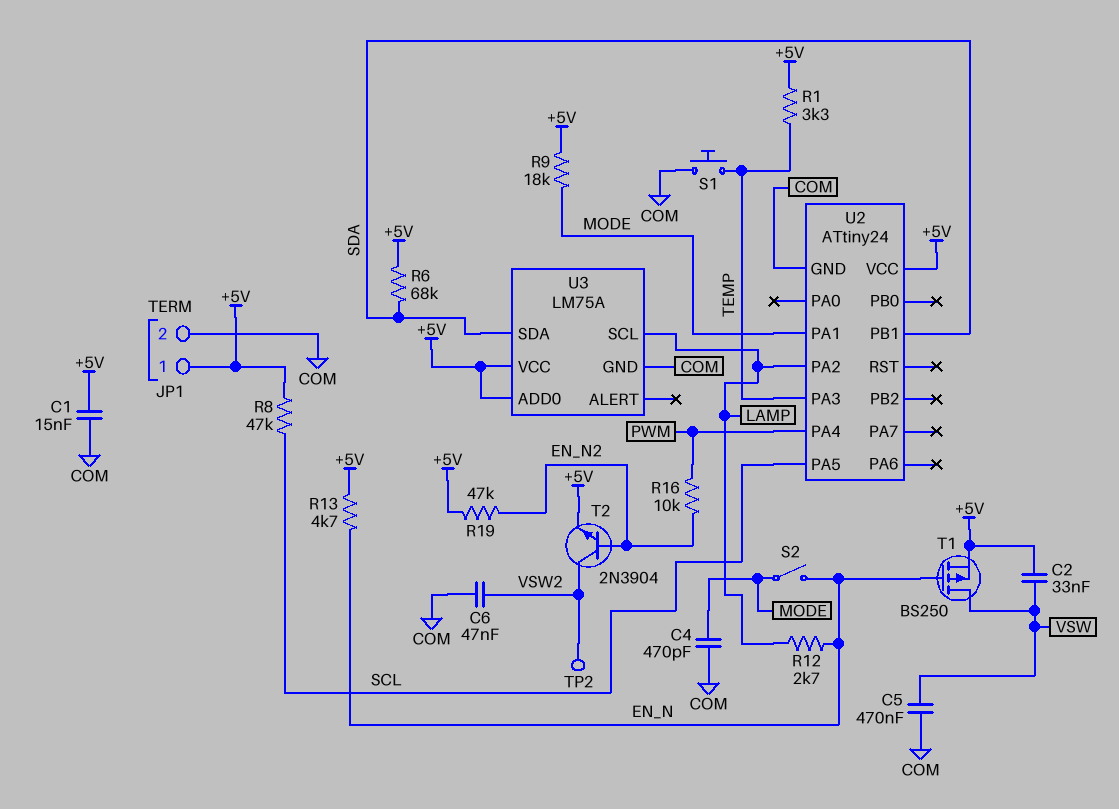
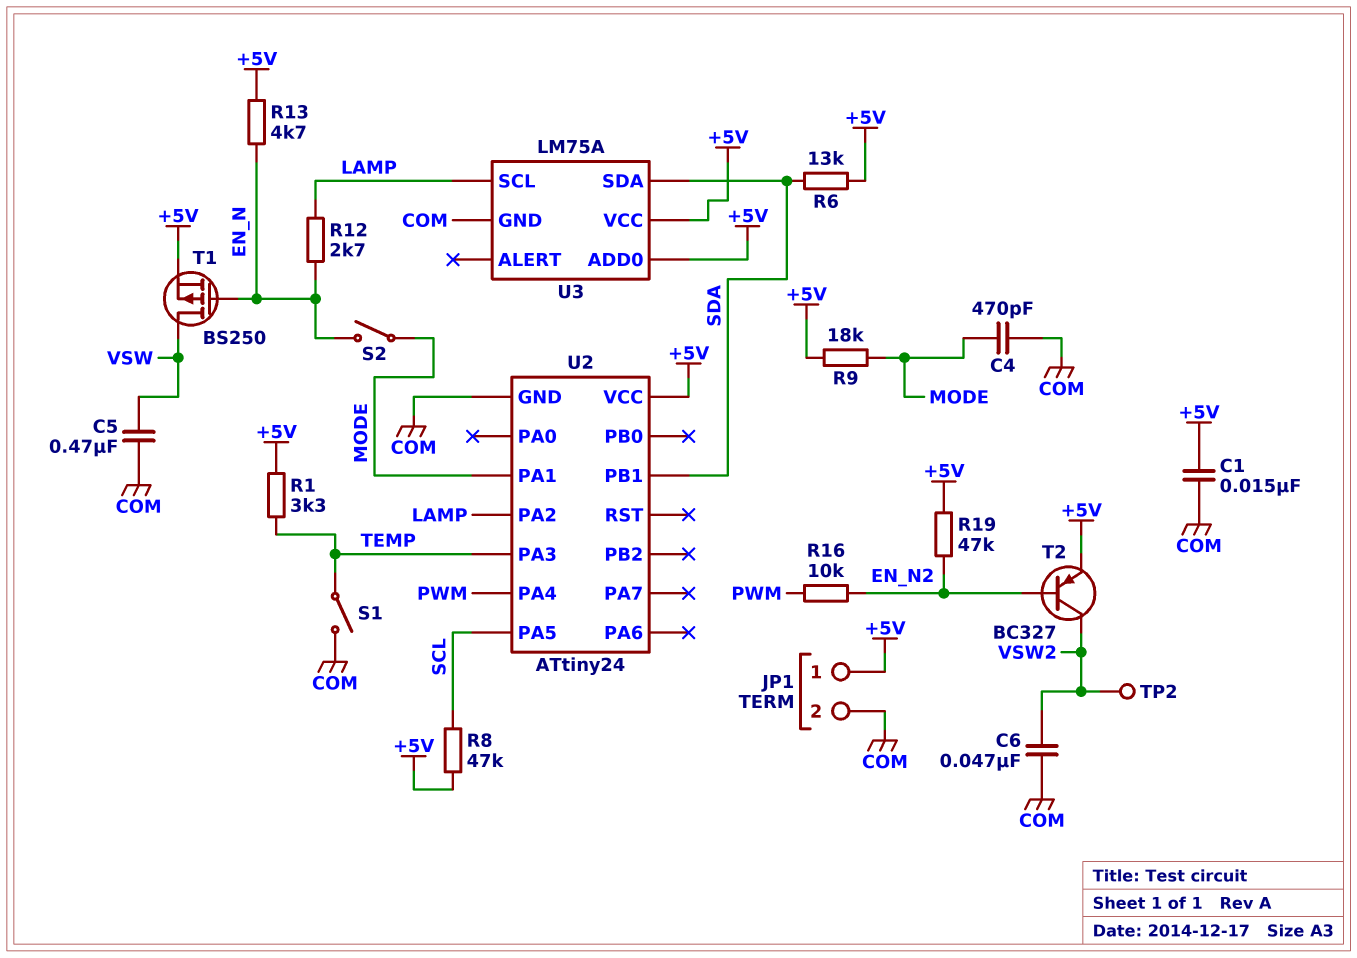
C2: 33nF (+5V, VSW) -> none
R6: 68k (+5V, SDA) -> 13k (+5V, SDA)
S1: button (COM, TEMP) -> switch (COM, TEMP)
T2: NPN 2N3904 (B EN_N2, C VSW2, E +5V) -> PNP BC327 (B EN_N2, C VSW2, E +5V)

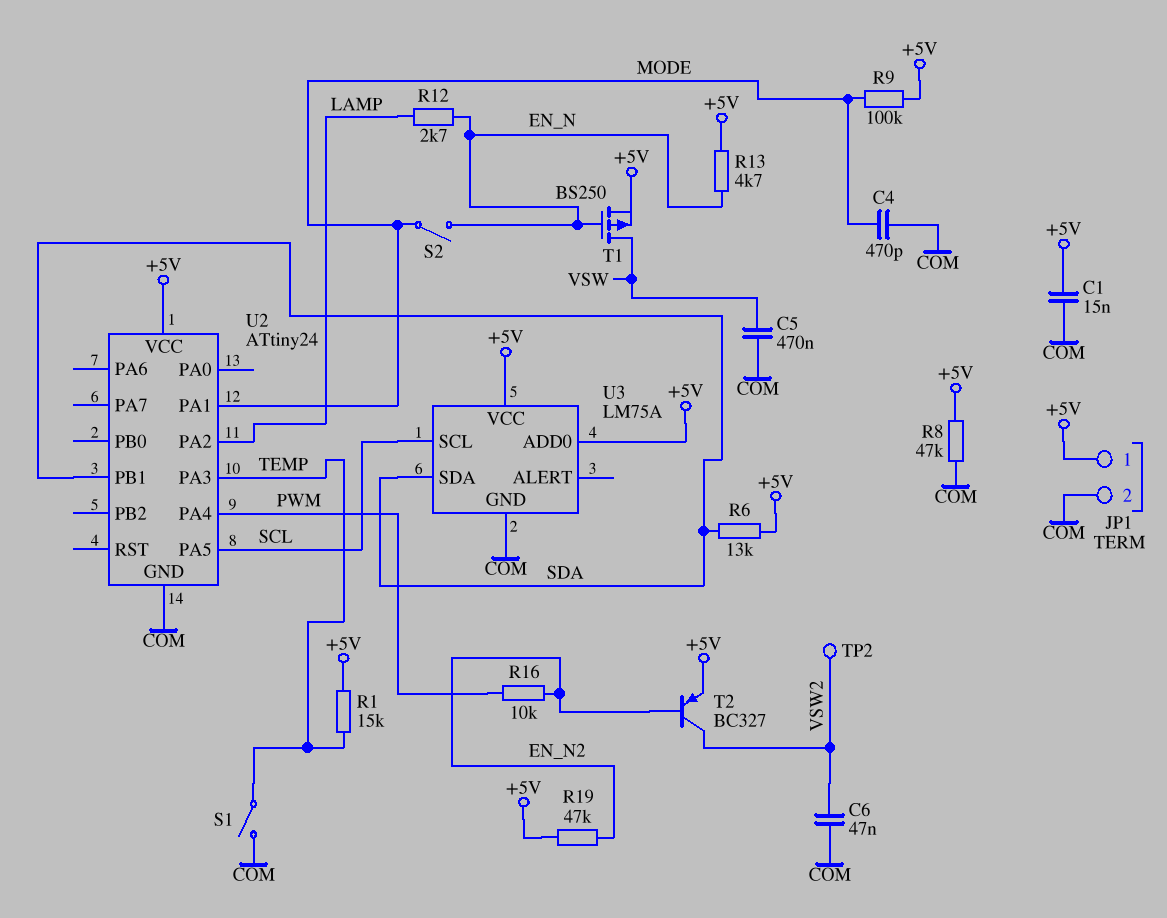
R1: 3.3k (+5V, TEMP) -> 15k (+5V, TEMP)
R8: 47k (+5V, SCL) -> 47k (+5V, COM)
R9: 18k (+5V, MODE) -> 100k (+5V, MODE)
U3 pin SCL: LAMP -> SCL

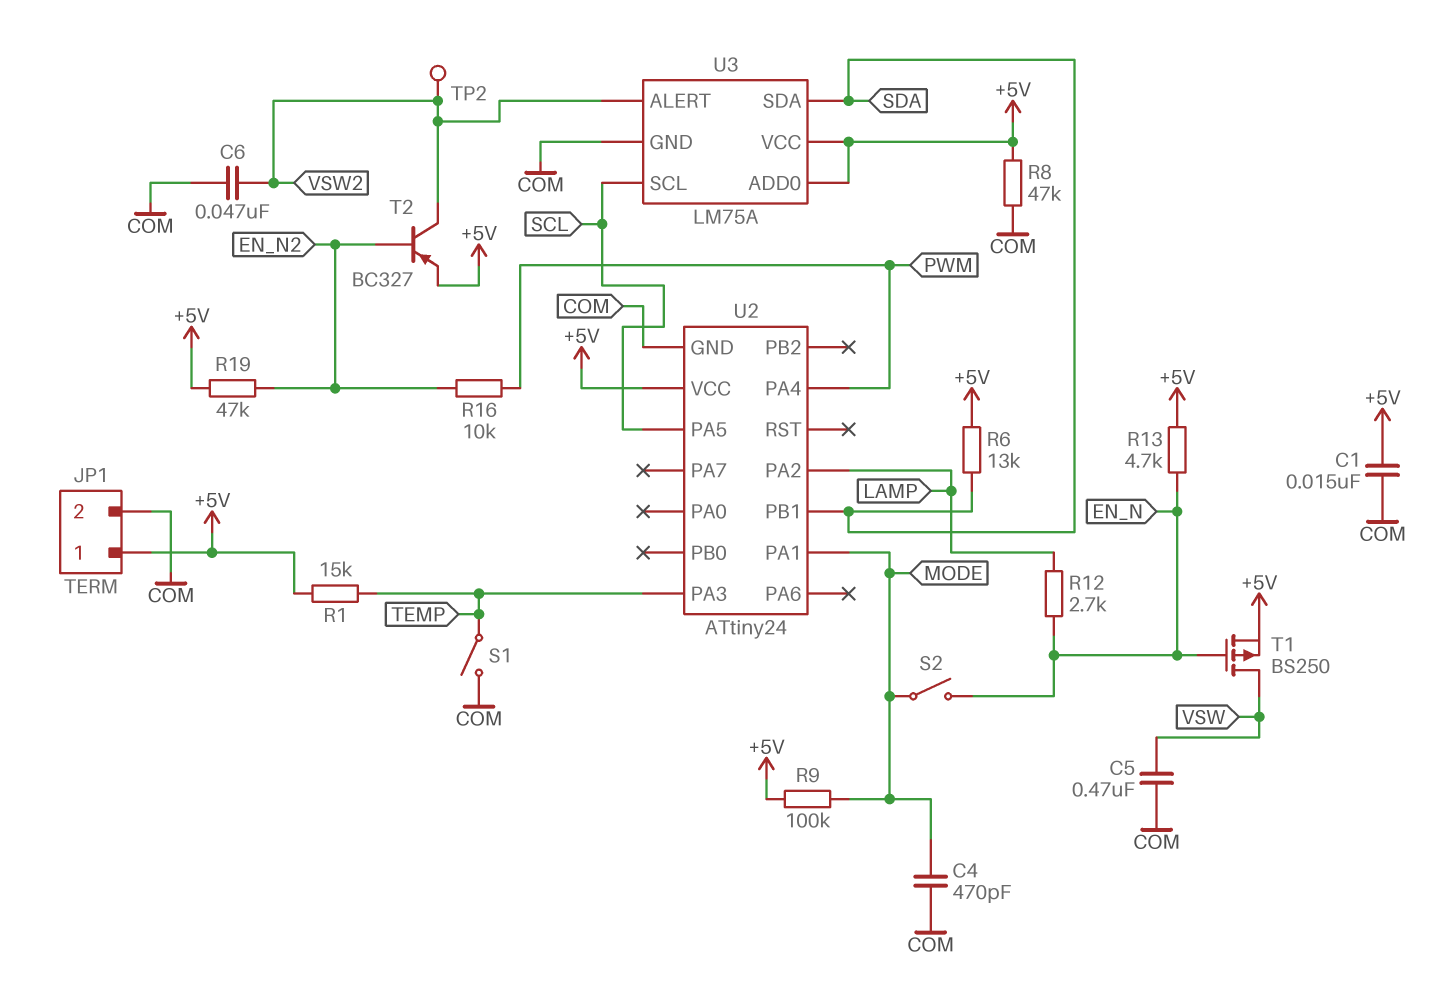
U3 pin ALERT: none -> VSW2

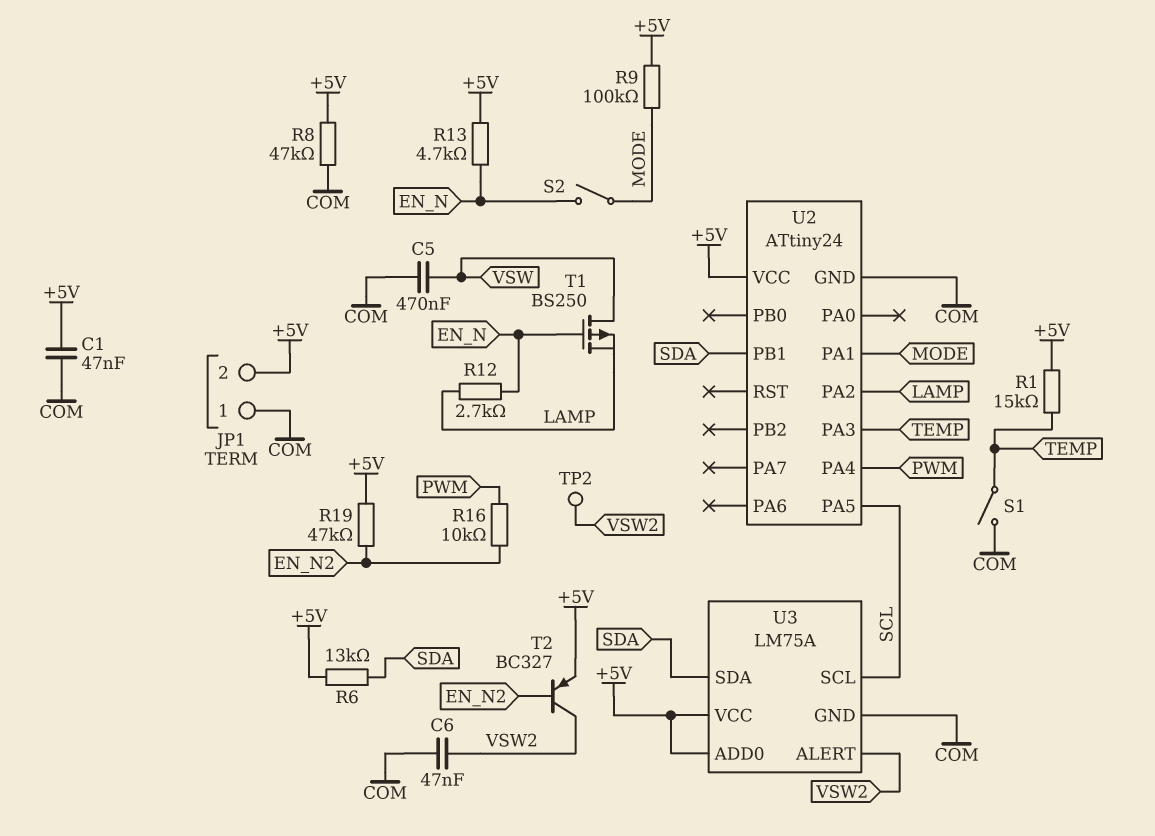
C1: 15nF (+5V, COM) -> 47nF (+5V, COM)
C4: 470pF (COM, MODE) -> none
JP1 pin 1: +5V -> COM
JP1 pin 2: COM -> +5V
T1: PMOS BS250 (G EN_N, D VSW, S +5V) -> PMOS BS250 (G EN_N, D VSW, S LAMP)

